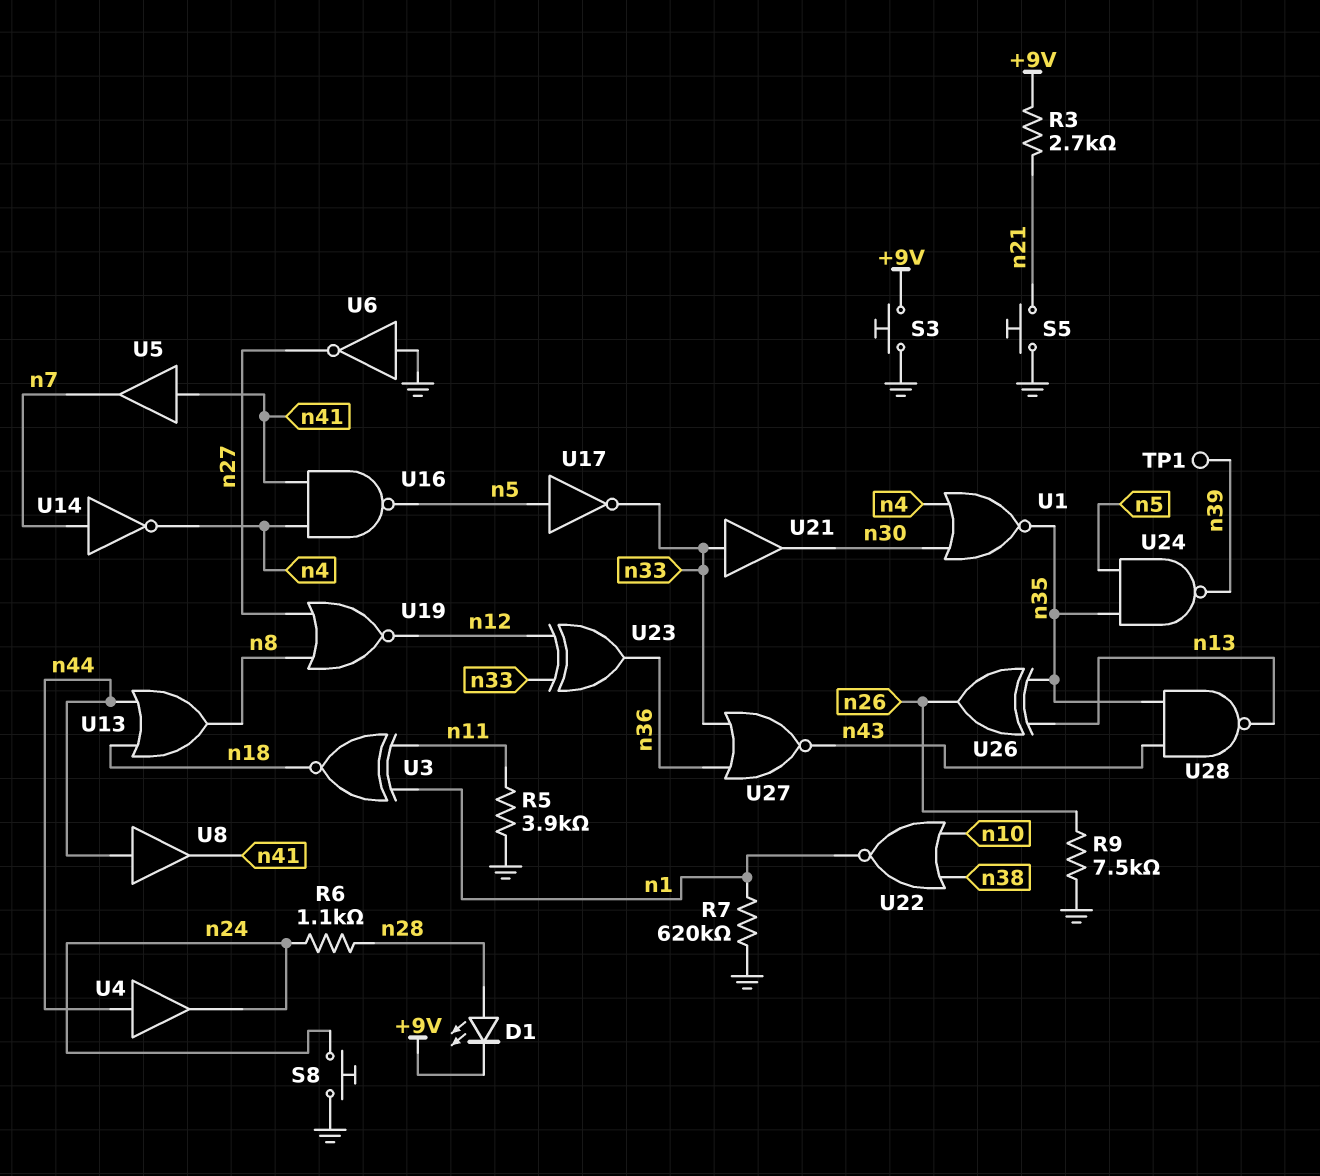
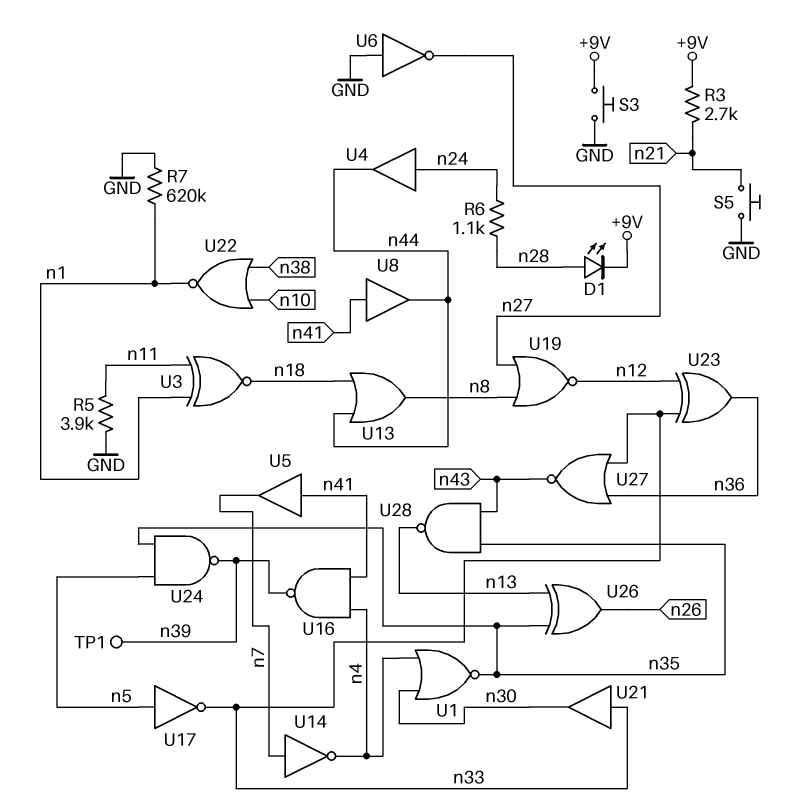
R9: 7.5k (GND, n26) -> none
S8: button (GND, n24) -> none
U4: buffer (in n44, out n24) -> buffer (in n24, out n44)
U8: buffer (in n44, out n41) -> buffer (in n41, out n44)
U16: NAND (in n4, in n41, out n5) -> NAND (in n4, in n41, out n39)

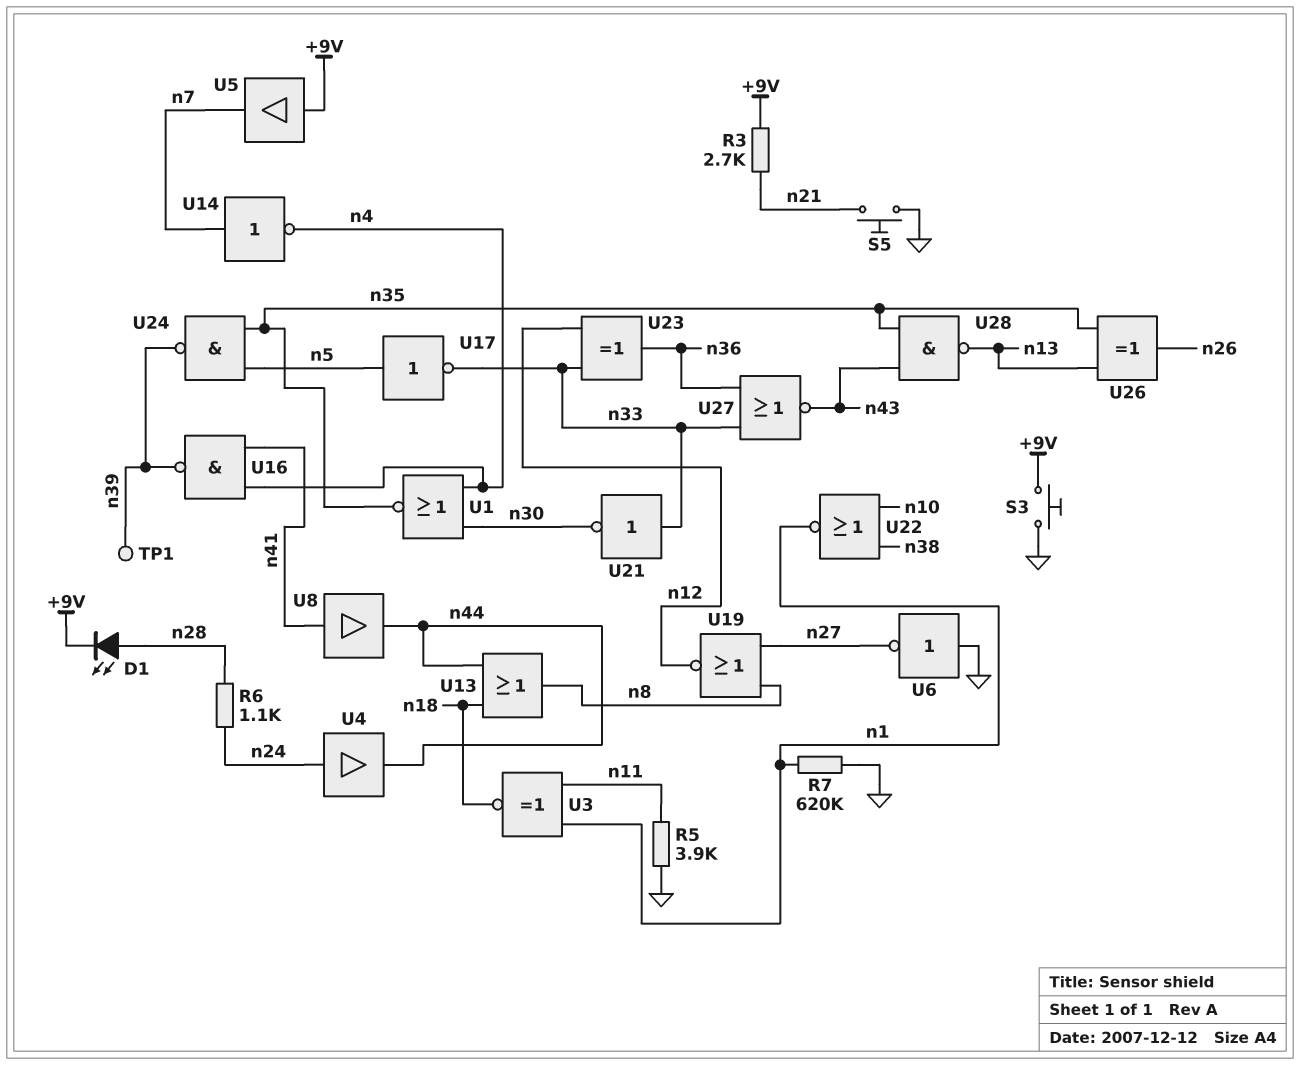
U5: buffer (in n41, out n7) -> buffer (in +9V, out n7)
U21: buffer (in n33, out n30) -> NOT (in n33, out n30)

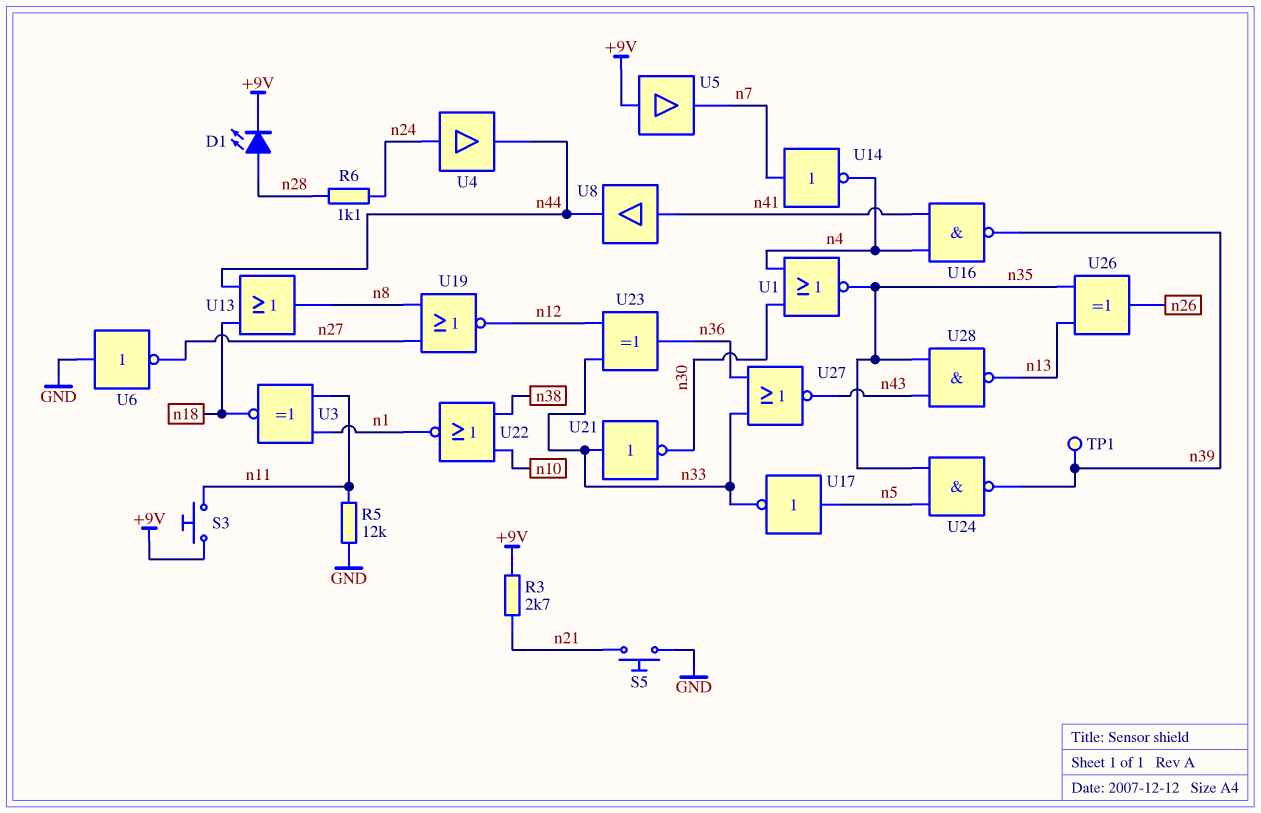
R5: 3.9k (GND, n11) -> 12k (GND, n11)
R7: 620k (GND, n1) -> none
S3: button (+9V, GND) -> button (+9V, n11)

